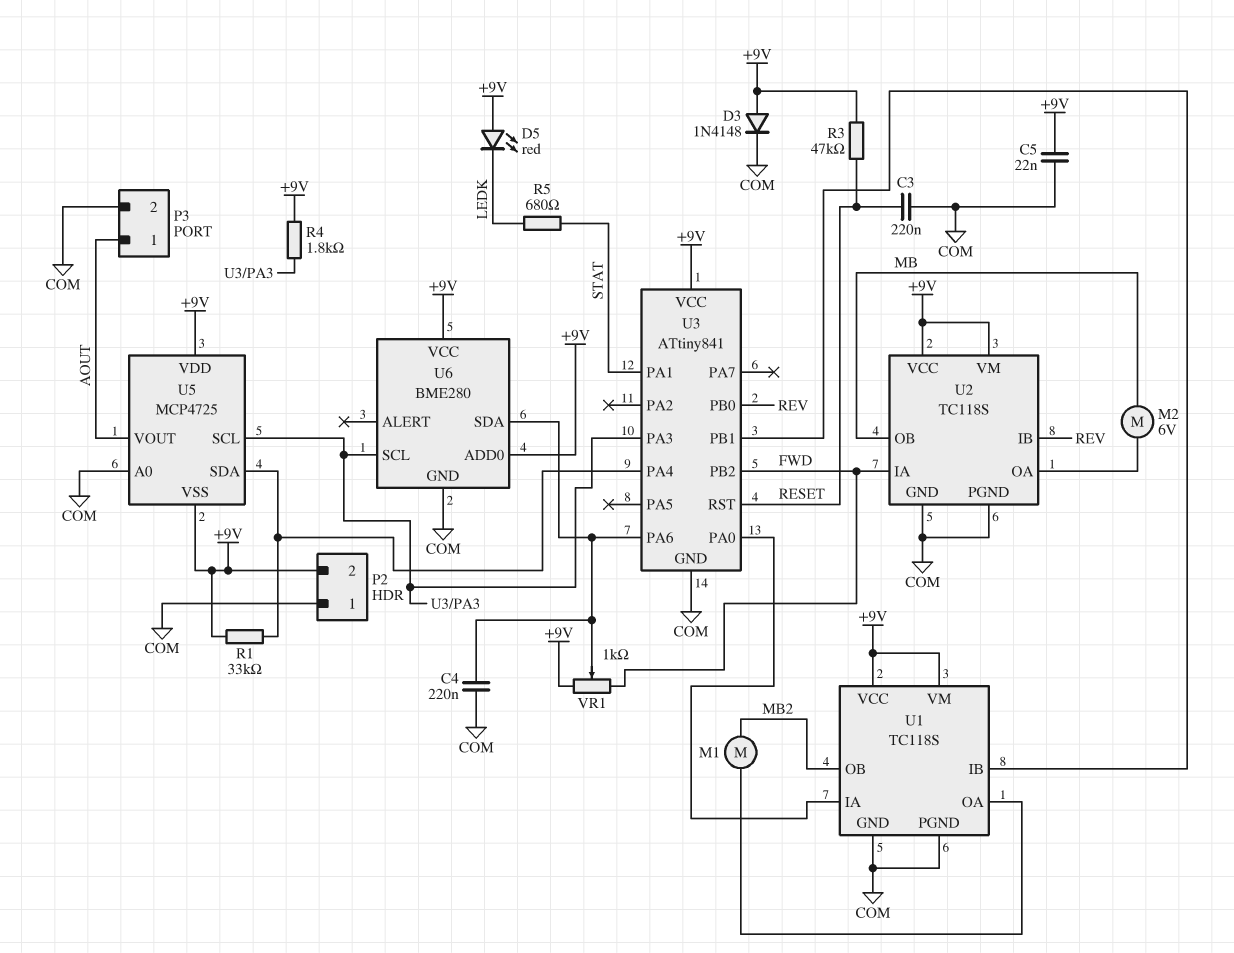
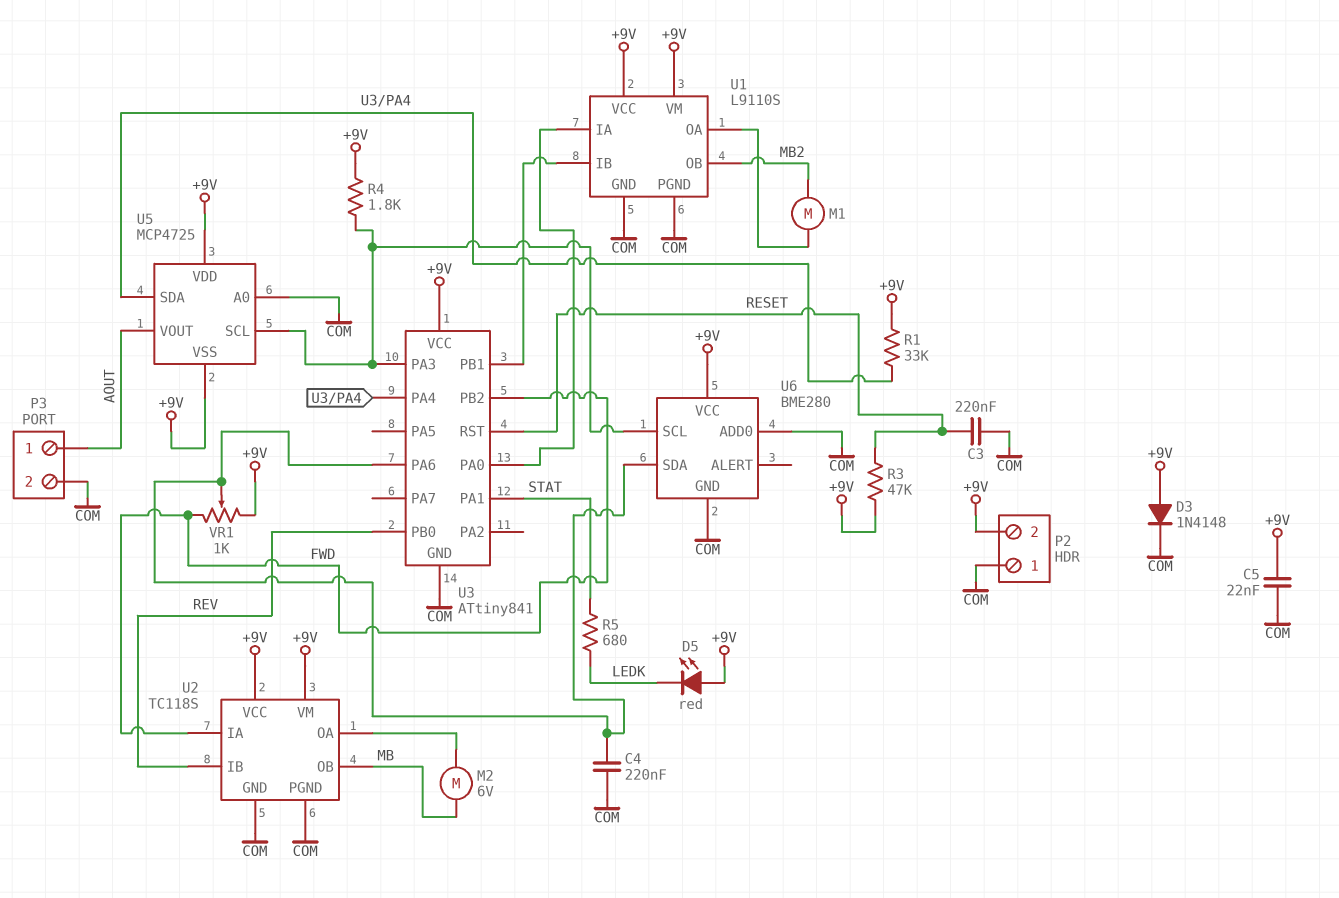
U1: TC118S -> L9110S
U6 pin ADD0: +9V -> COM

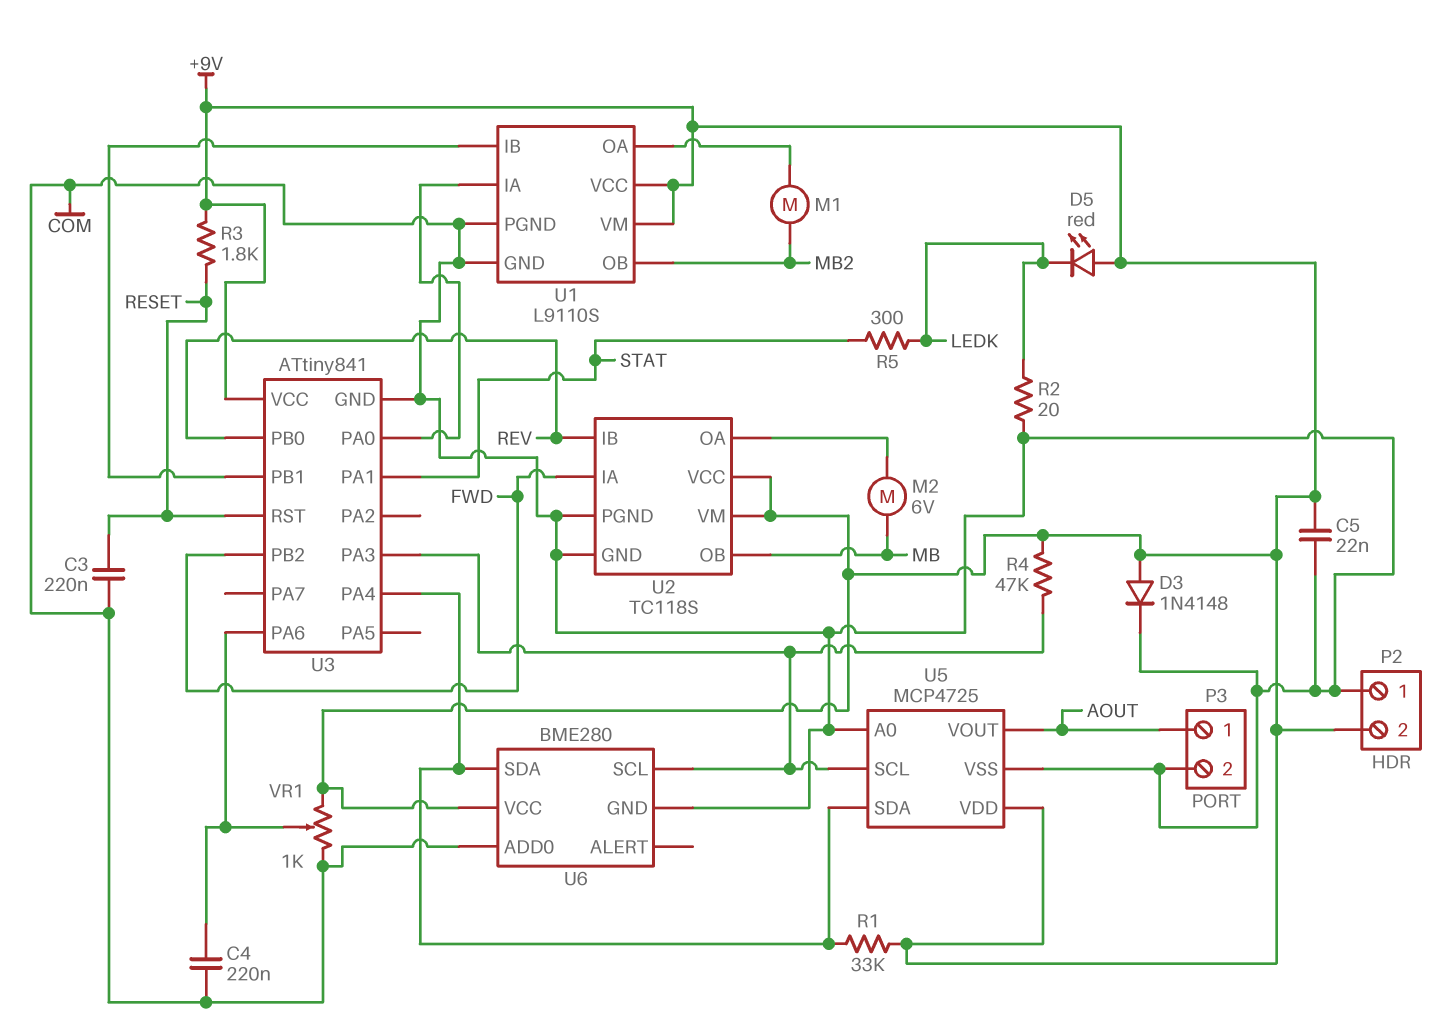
R2: none -> 20 (COM, LEDK)
R3: 47k (+9V, RESET) -> 1.8k (+9V, RESET)
R4: 1.8k (+9V, U3/PA3) -> 47k (+9V, U3/PA3)
R5: 680 (LEDK, STAT) -> 300 (LEDK, STAT)
U5 pin VSS: +9V -> COM
U6 pin SDA: U3/PA6 -> U3/PA4
VR1: 1k (+9V, FWD, wiper U3/PA6) -> 1k (+9V, COM, wiper U3/PA6)

